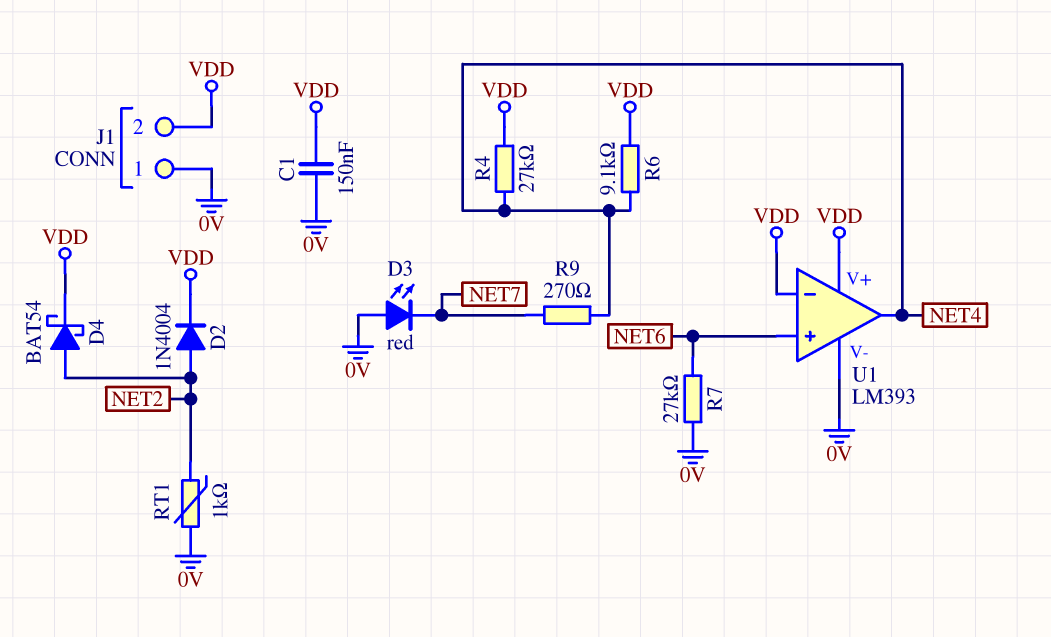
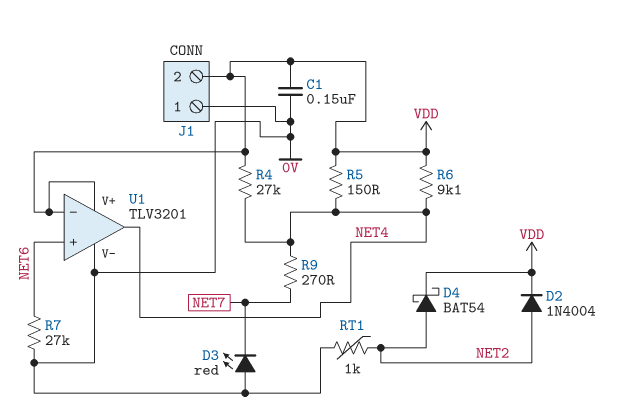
R5: none -> 150 (NET4, VDD)
U1: LM393 -> TLV3201

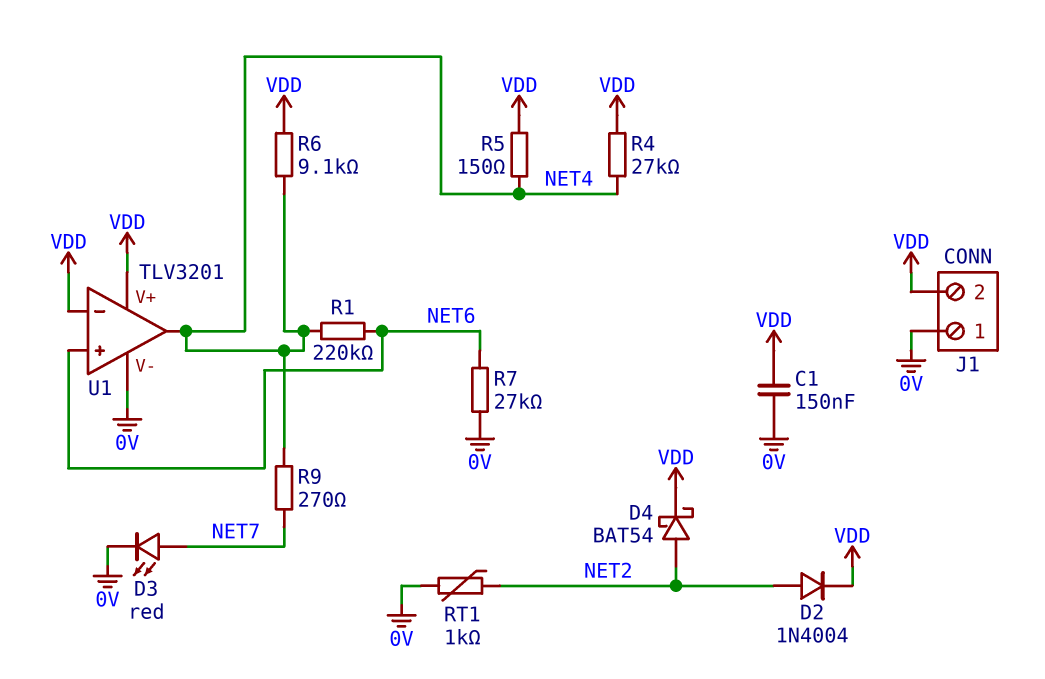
D3: LED red (A 0V, K NET7) -> LED red (A NET7, K 0V)
R1: none -> 220k (NET4, NET6)

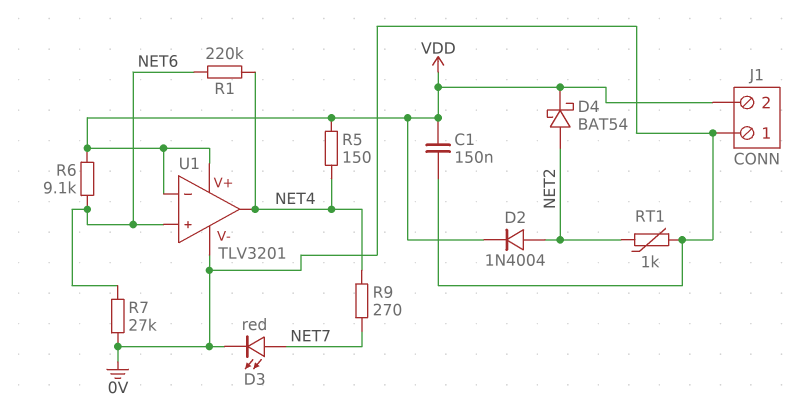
R4: 27k (NET4, VDD) -> none
R6: 9.1k (NET4, VDD) -> 9.1k (NET6, VDD)

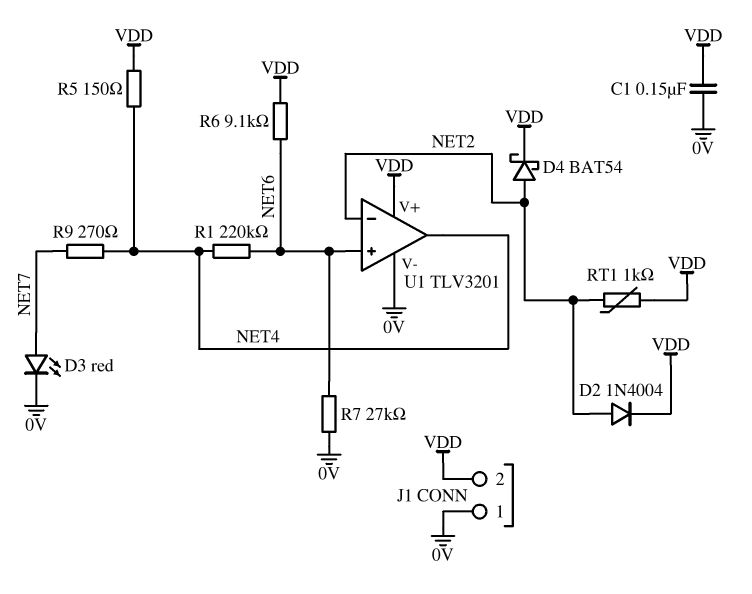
RT1: 1k (0V, NET2) -> 1k (NET2, VDD)
U1 pin in-: VDD -> NET2

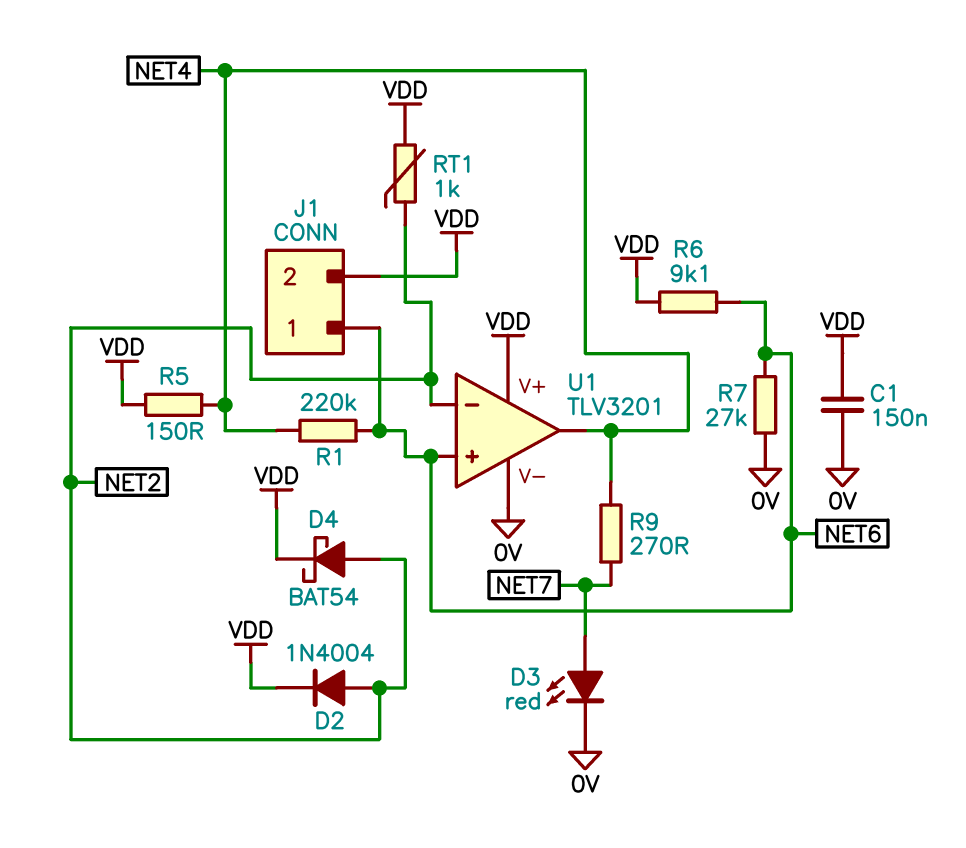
J1 pin 1: 0V -> NET6

